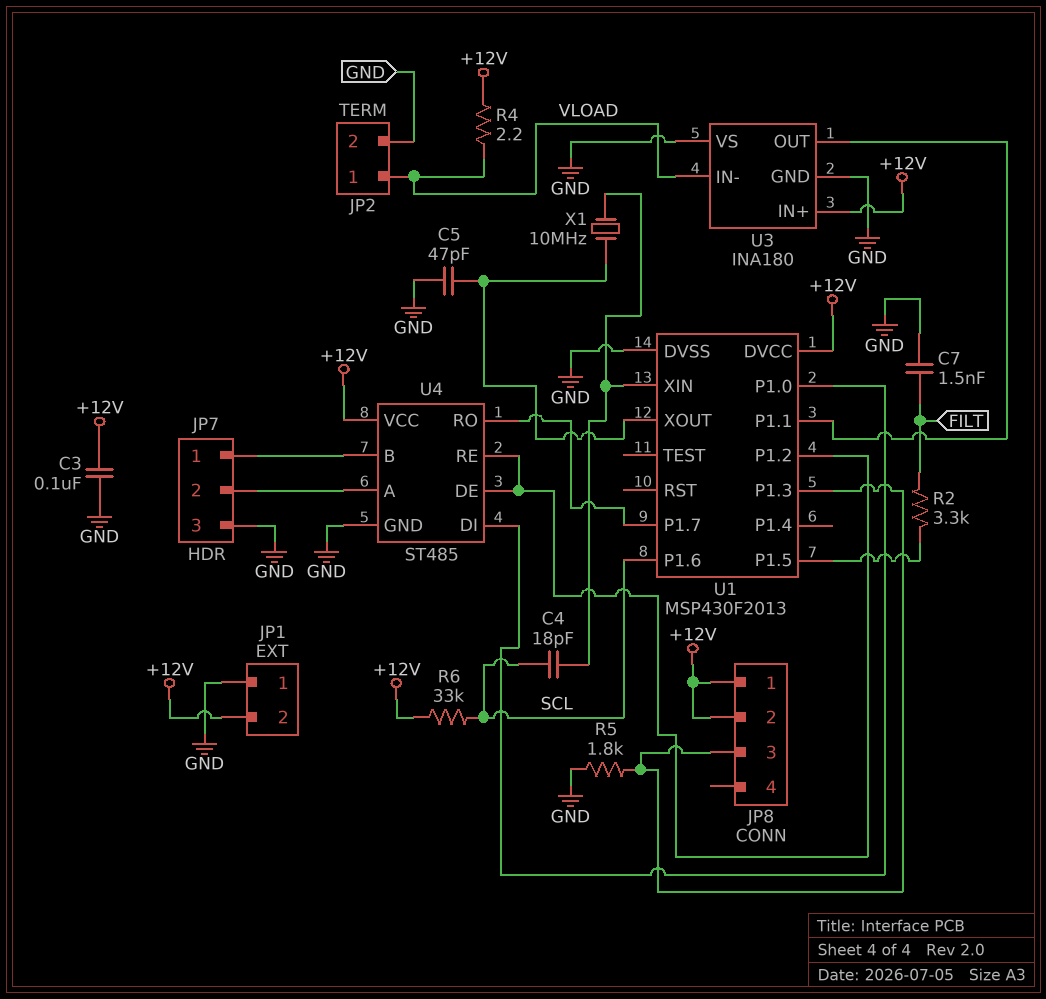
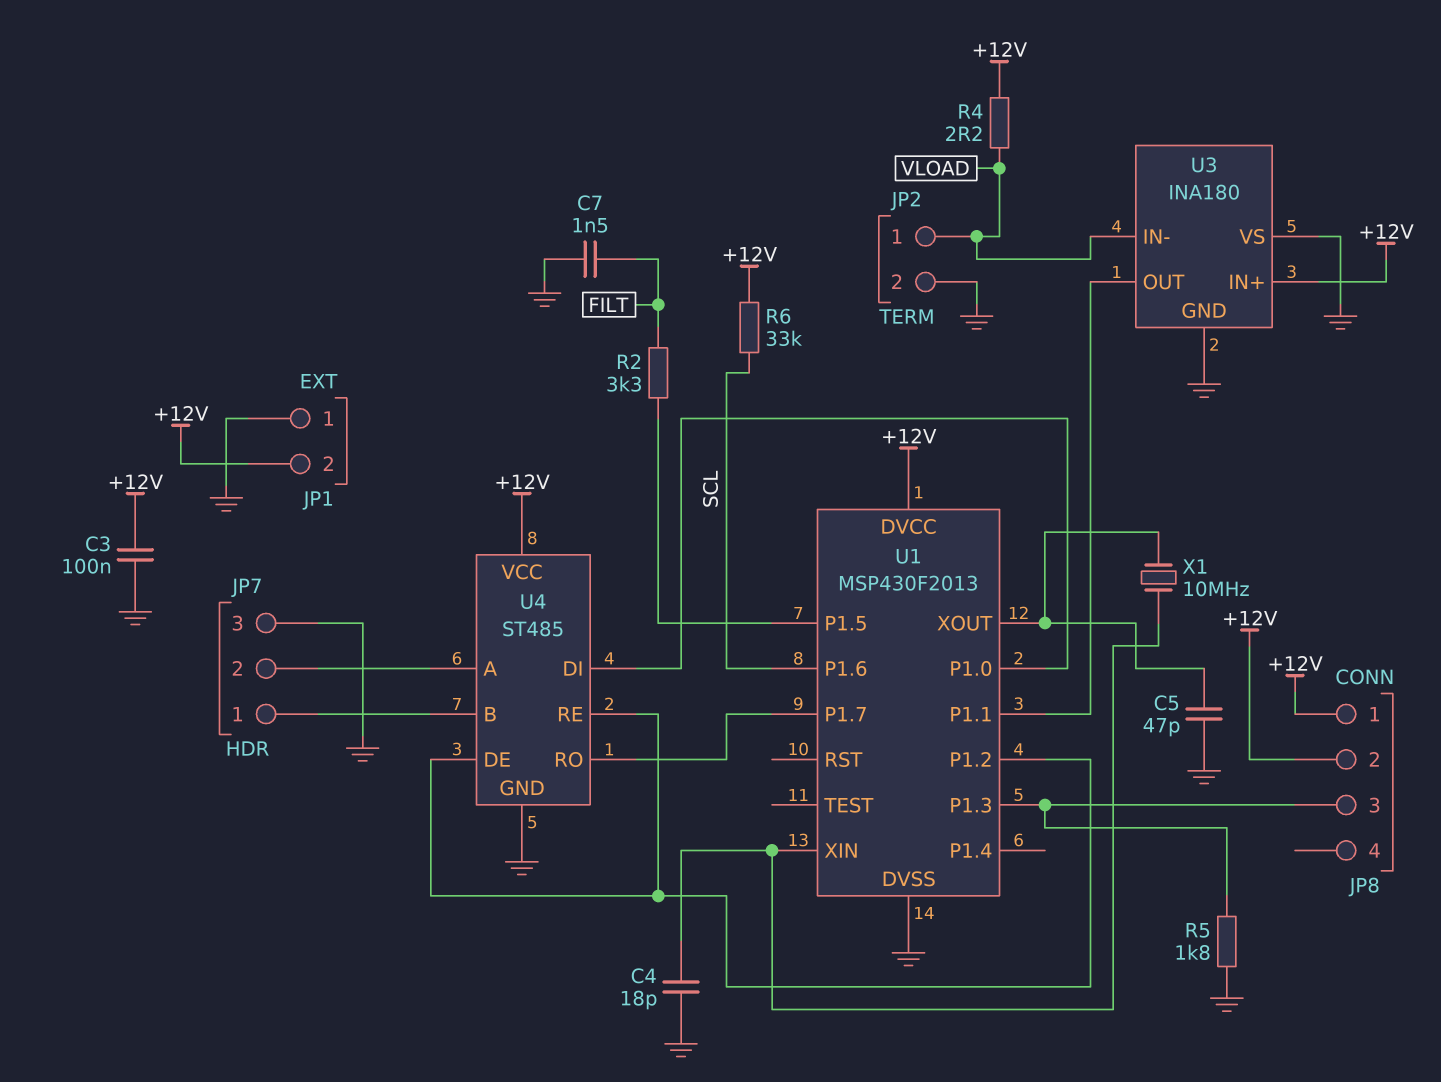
C4: 18pF (SCL, U1/XIN) -> 18pF (GND, U1/XIN)

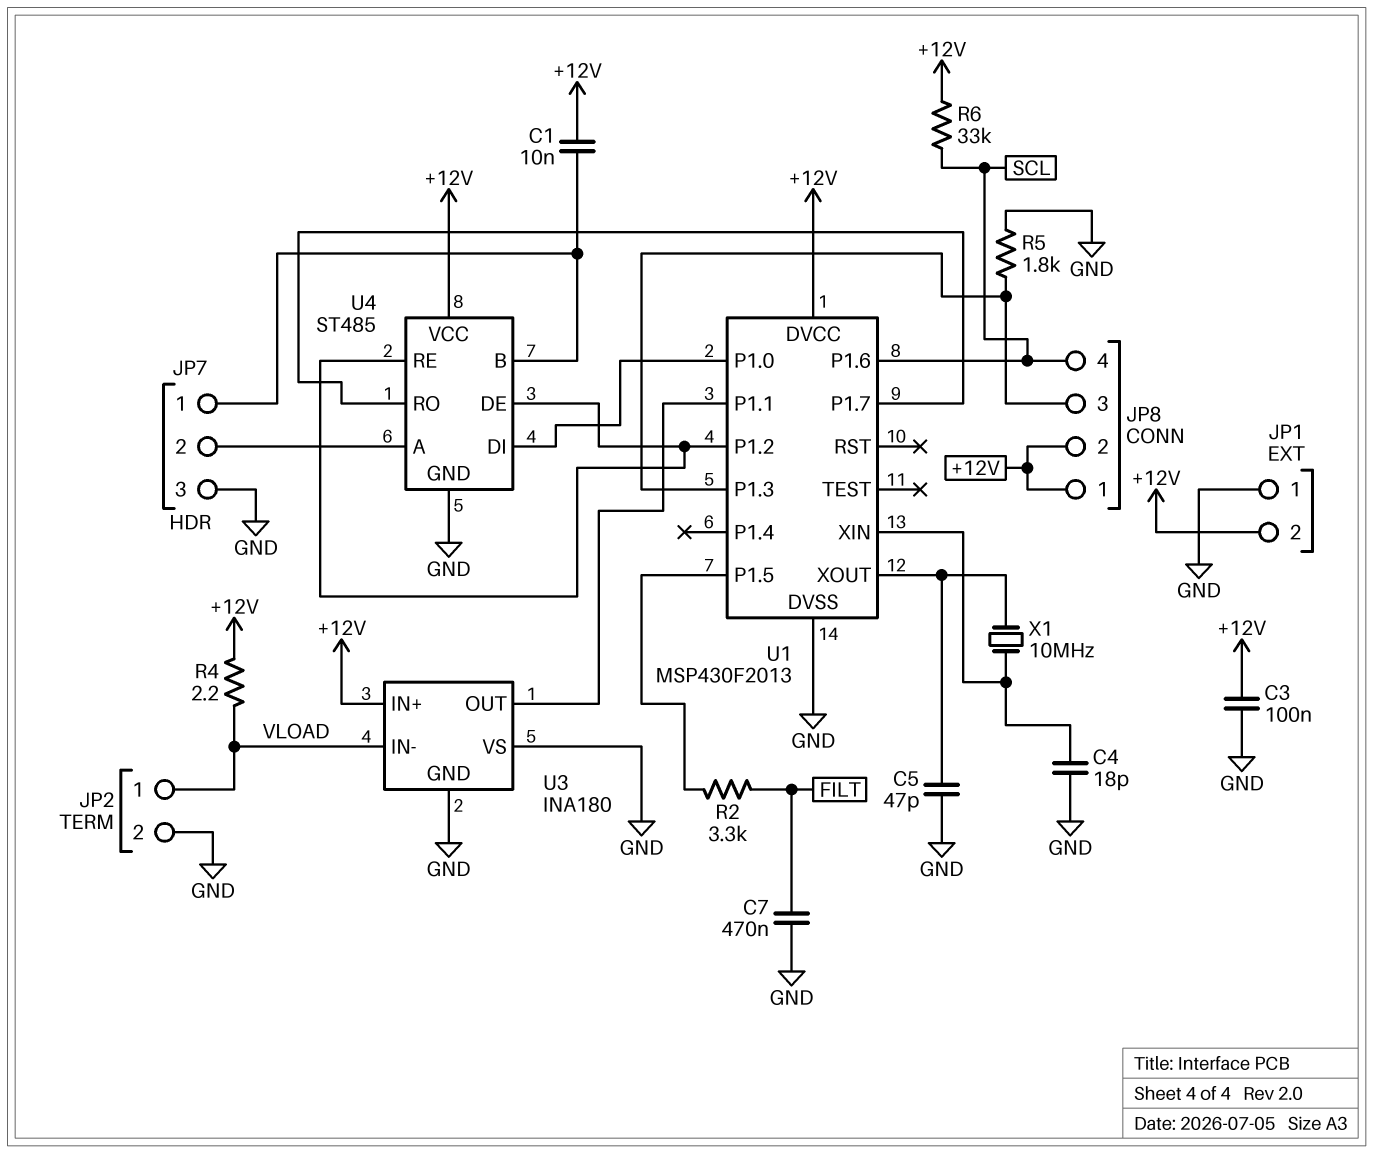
C1: none -> 10nF (+12V, JP7/1)
C7: 1.5nF (FILT, GND) -> 470nF (FILT, GND)
JP8 pin 4: none -> SCL

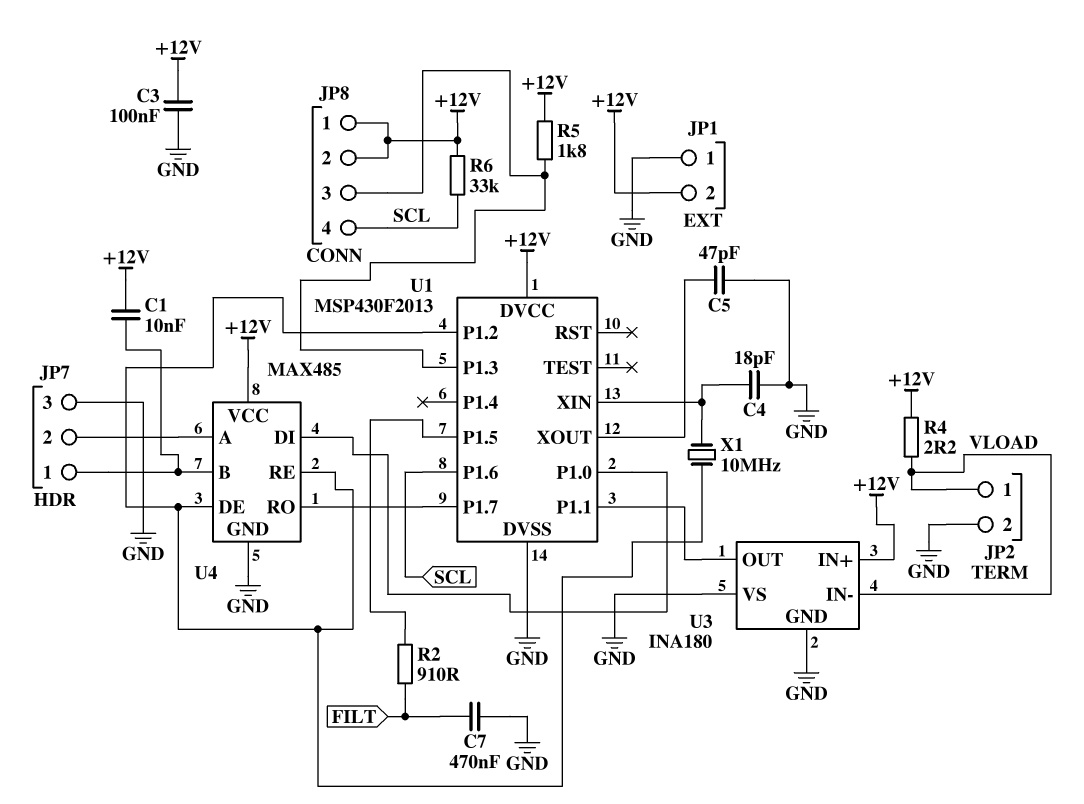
R2: 3.3k (FILT, U1/P1.5) -> 910 (FILT, U1/P1.5)
R5: 1.8k (GND, JP8/3) -> 1.8k (+12V, JP8/3)
U4: ST485 -> MAX485
X1: 10MHz (U1/XIN, U1/XOUT) -> 10MHz (U1/P1.2, U1/XIN)

